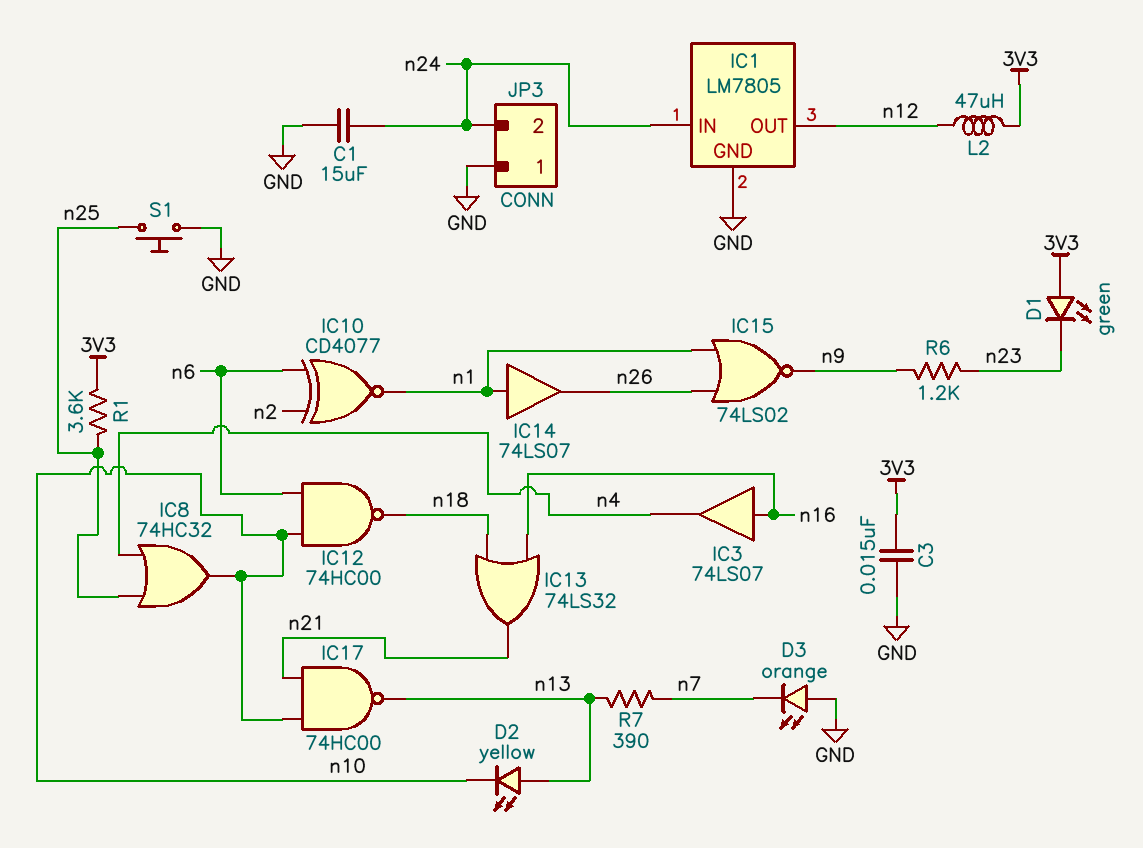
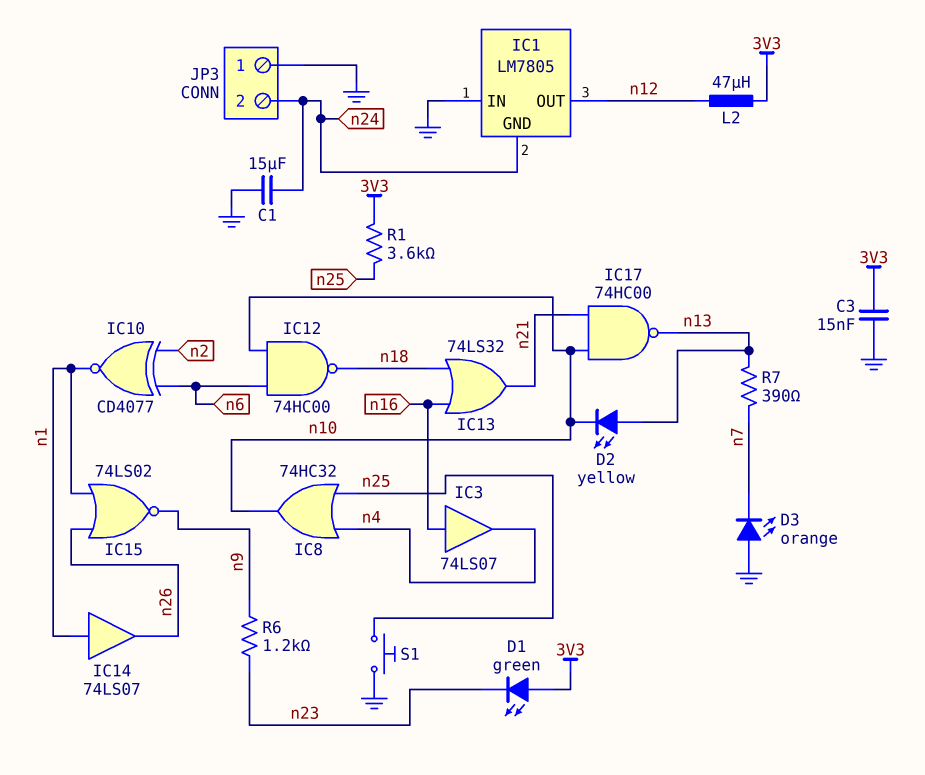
IC1 pin GND: GND -> n24
IC1 pin IN: n24 -> GND

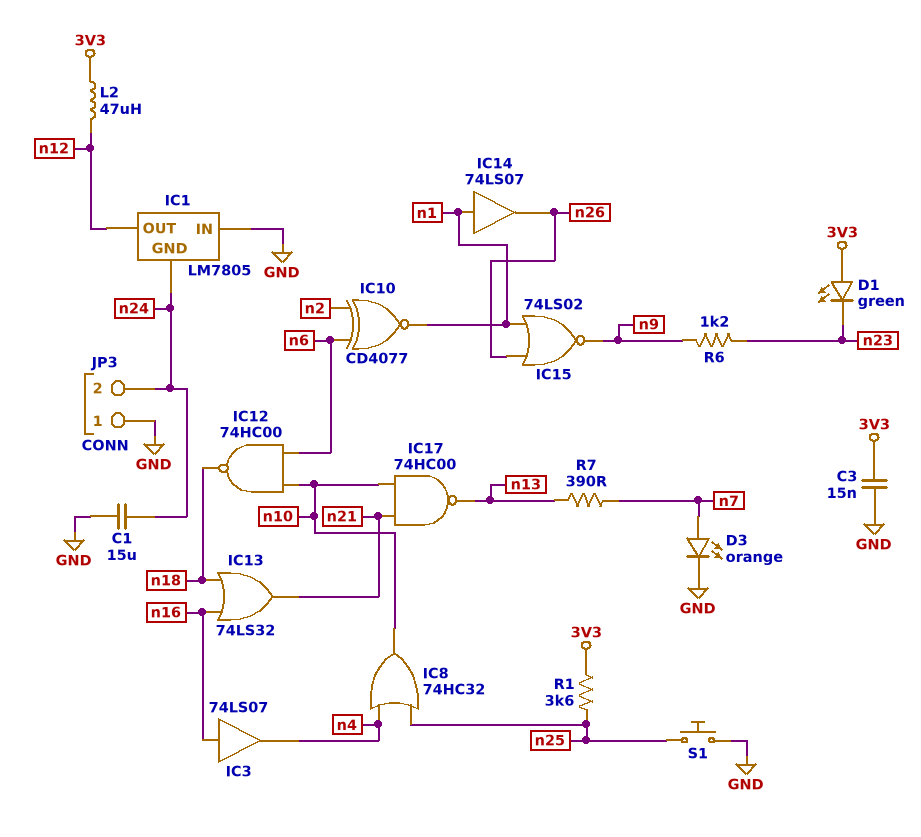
D2: LED yellow (A n13, K n10) -> none
D3: LED orange (A GND, K n7) -> LED orange (A n7, K GND)

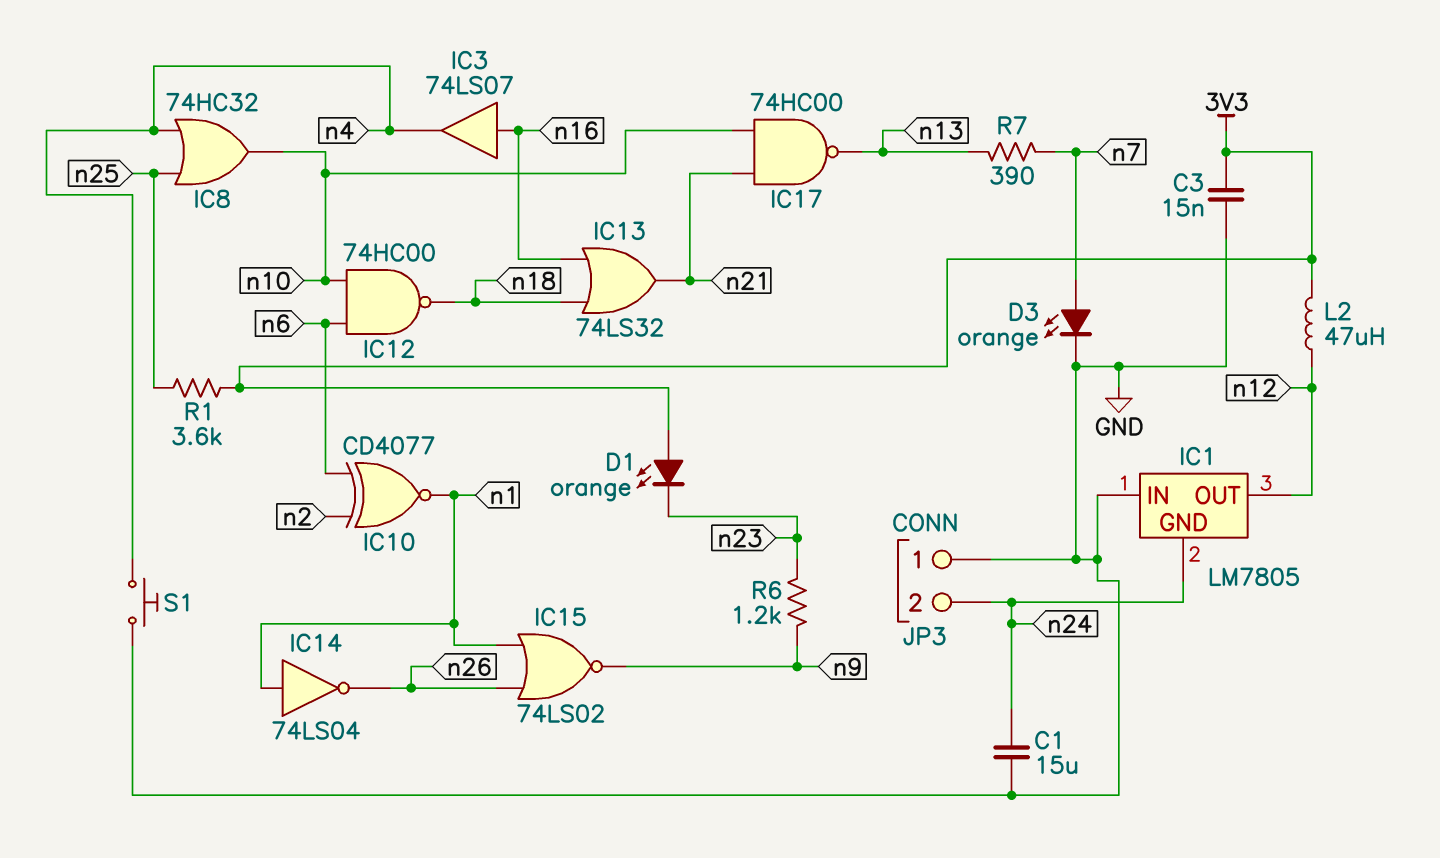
D1: LED green (A 3V3, K n23) -> LED orange (A 3V3, K n23)
IC14: buffer 74LS07 (in n1, out n26) -> NOT 74LS04 (in n1, out n26)
S1: button (GND, n25) -> button (GND, n4)

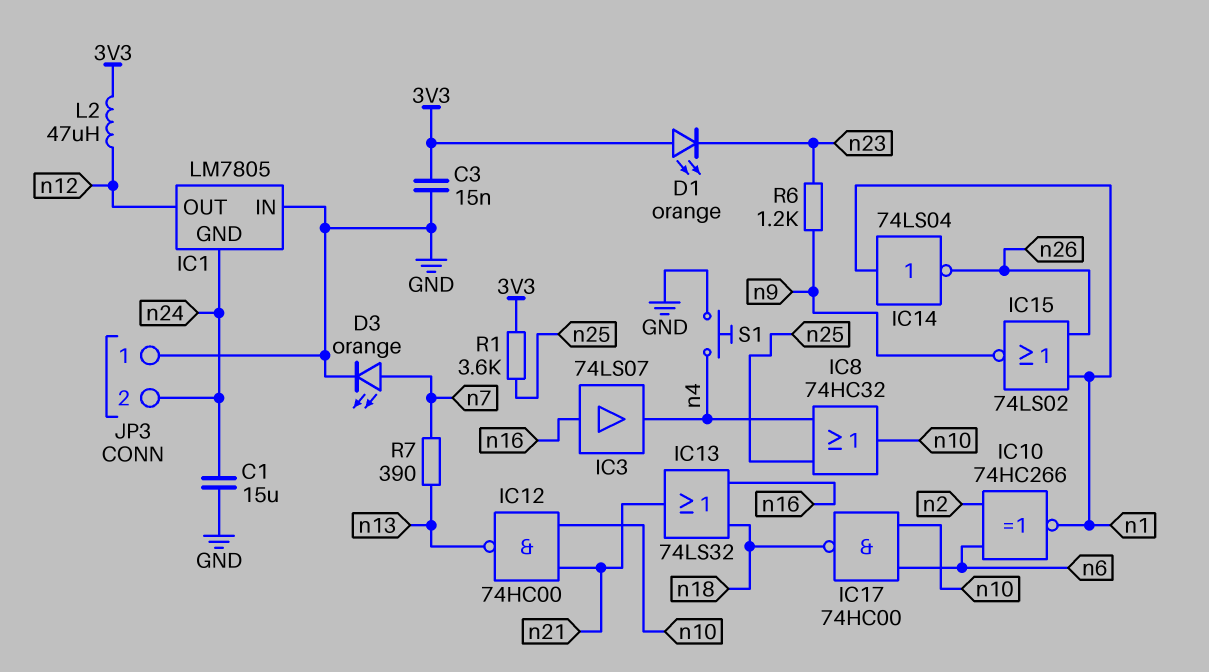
IC10: XNOR CD4077 (in n2, in n6, out n1) -> XNOR 74HC266 (in n2, in n6, out n1)
IC12: NAND 74HC00 (in n6, in n10, out n18) -> NAND 74HC00 (in n10, in n21, out n13)
IC17: NAND 74HC00 (in n10, in n21, out n13) -> NAND 74HC00 (in n6, in n10, out n18)

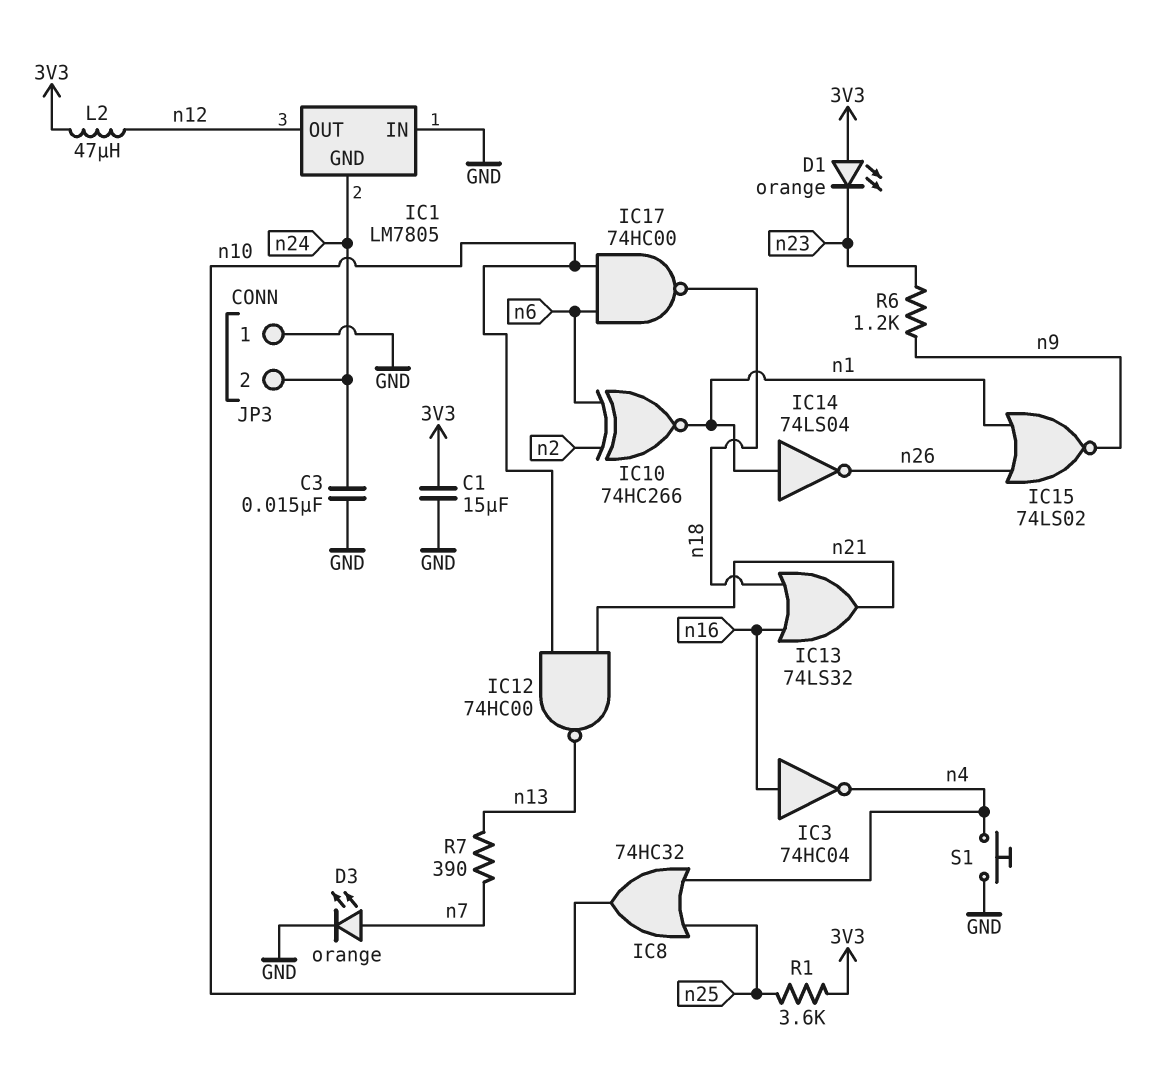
C1: 15uF (GND, n24) -> 15uF (3V3, GND)
C3: 15nF (3V3, GND) -> 15nF (GND, n24)
IC3: buffer 74LS07 (in n16, out n4) -> NOT 74HC04 (in n16, out n4)

